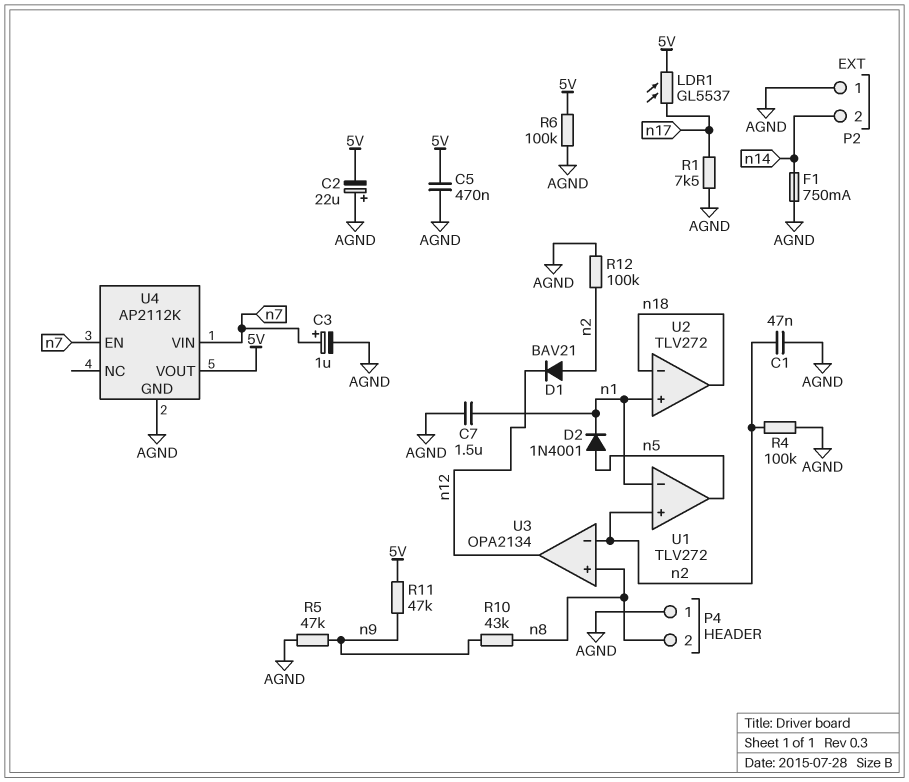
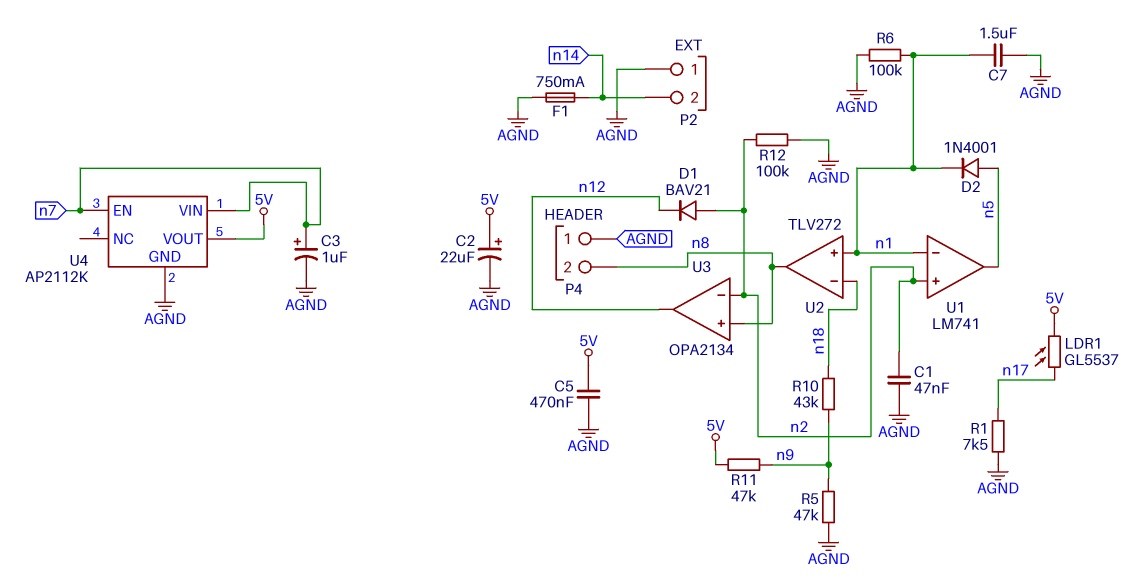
C2: 22uF (plus AGND, minus 5V) -> 22uF (plus 5V, minus AGND)
R4: 100k (AGND, n2) -> none
R6: 100k (5V, AGND) -> 100k (AGND, n1)
R10: 43k (n8, n9) -> 43k (n9, n18)
U1: TLV272 -> LM741
U2 pin out: n18 -> n8

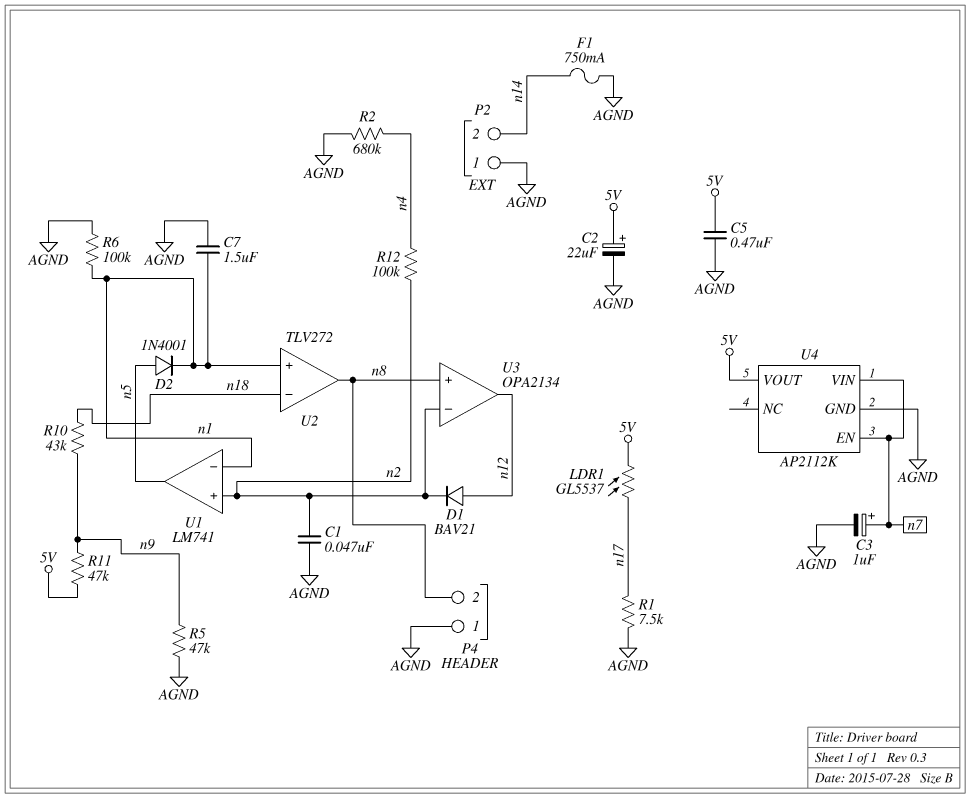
D1: diode BAV21 (A n2, K n12) -> diode BAV21 (A n12, K n2)
R2: none -> 680k (AGND, n4)
R12: 100k (AGND, n2) -> 100k (n2, n4)

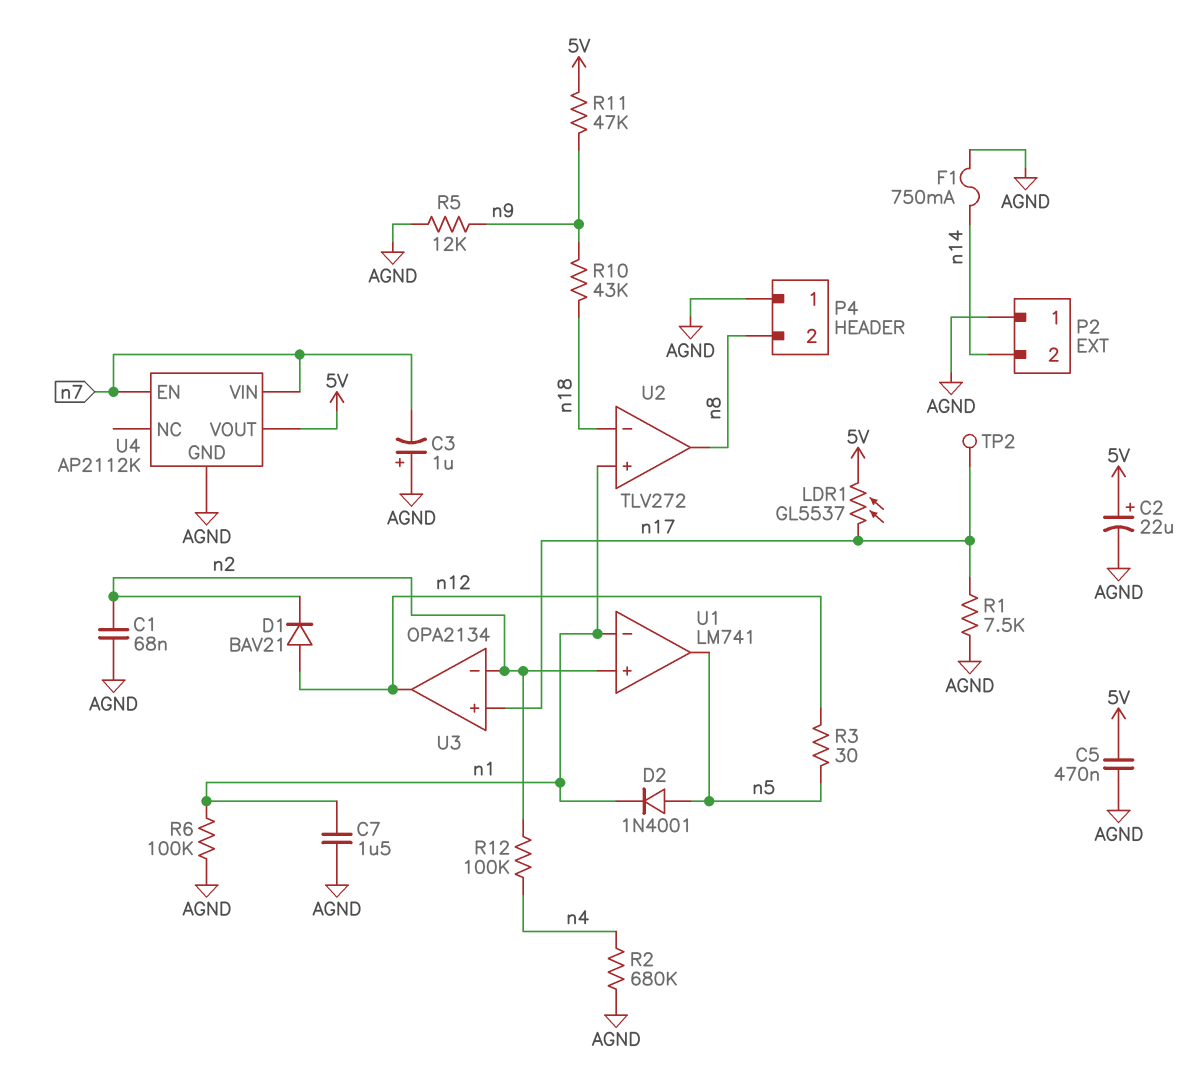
C1: 47nF (AGND, n2) -> 68nF (AGND, n2)
C3: 1uF (plus n7, minus AGND) -> 1uF (plus AGND, minus n7)
R3: none -> 30 (n5, n12)
R5: 47k (AGND, n9) -> 12k (AGND, n9)
TP2: none -> test point (n17)
U3 pin in+: n8 -> n17

